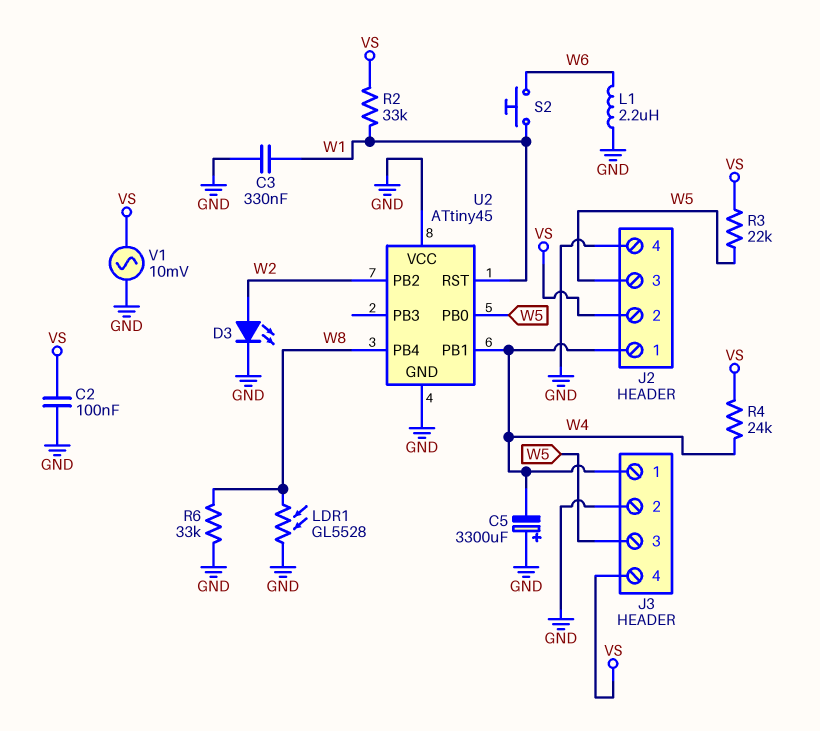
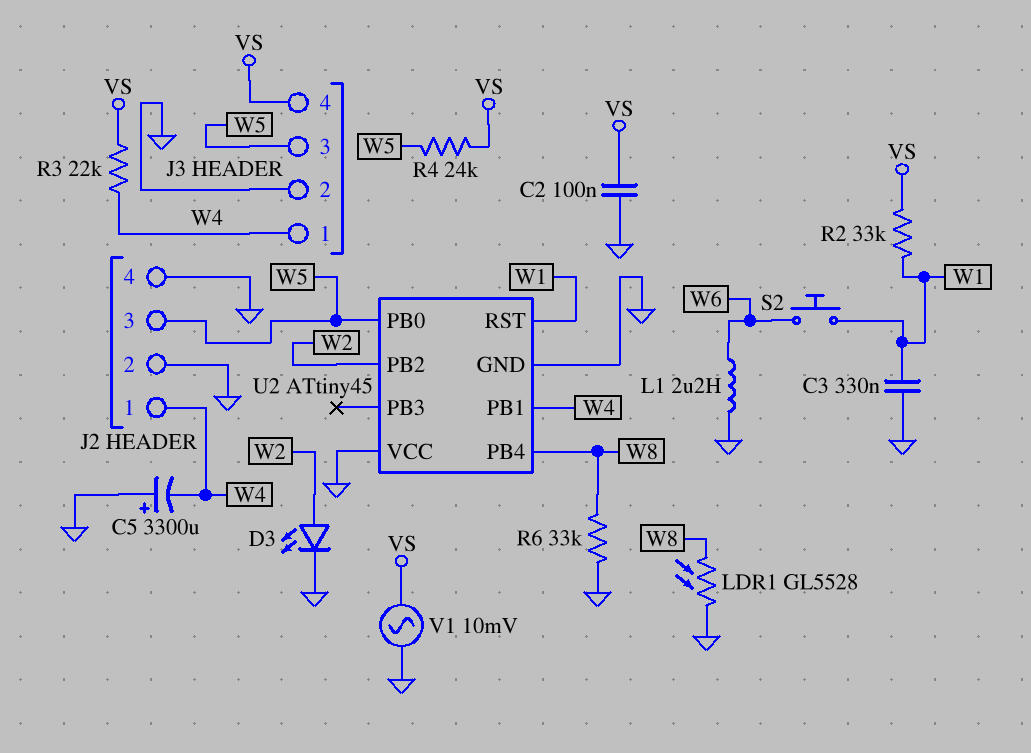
J2 pin 2: VS -> GND
R3: 22k (VS, W5) -> 22k (VS, W4)
R4: 24k (VS, W4) -> 24k (VS, W5)

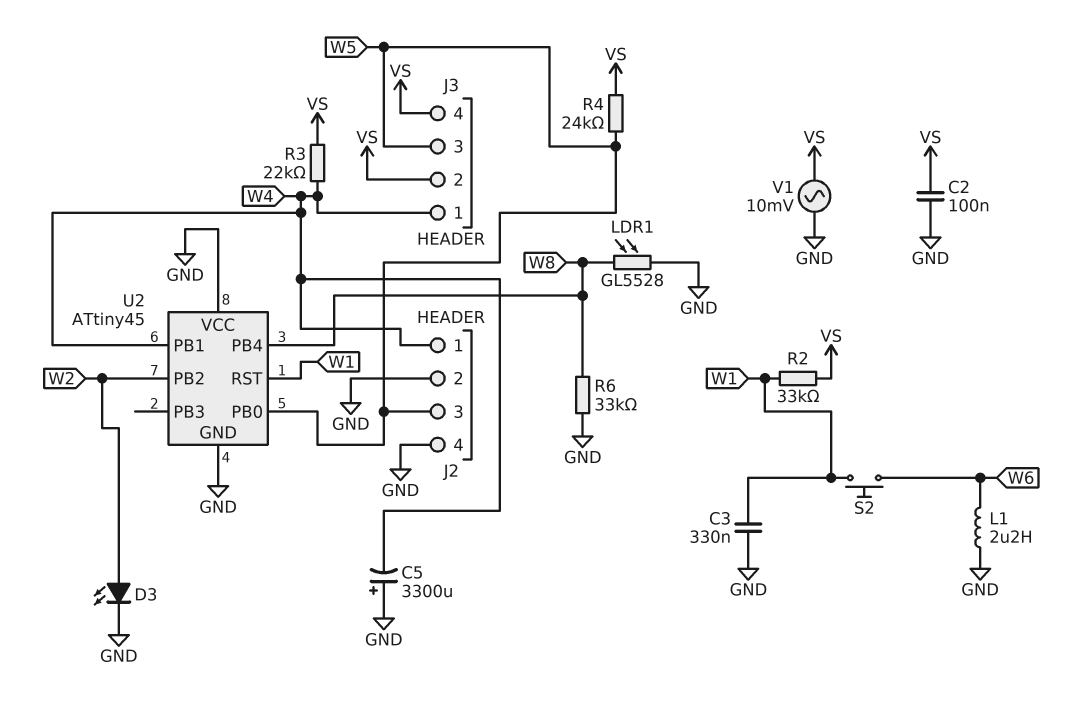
J3 pin 2: GND -> VS

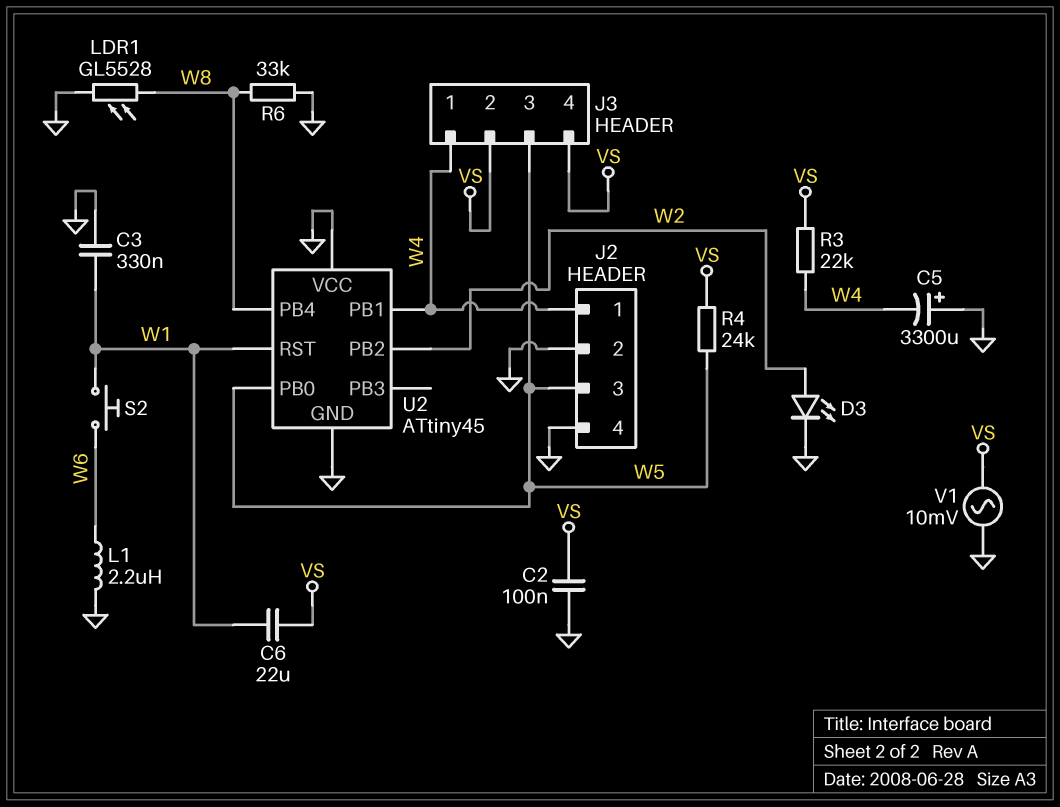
C6: none -> 22uF (VS, W1)
R2: 33k (VS, W1) -> none

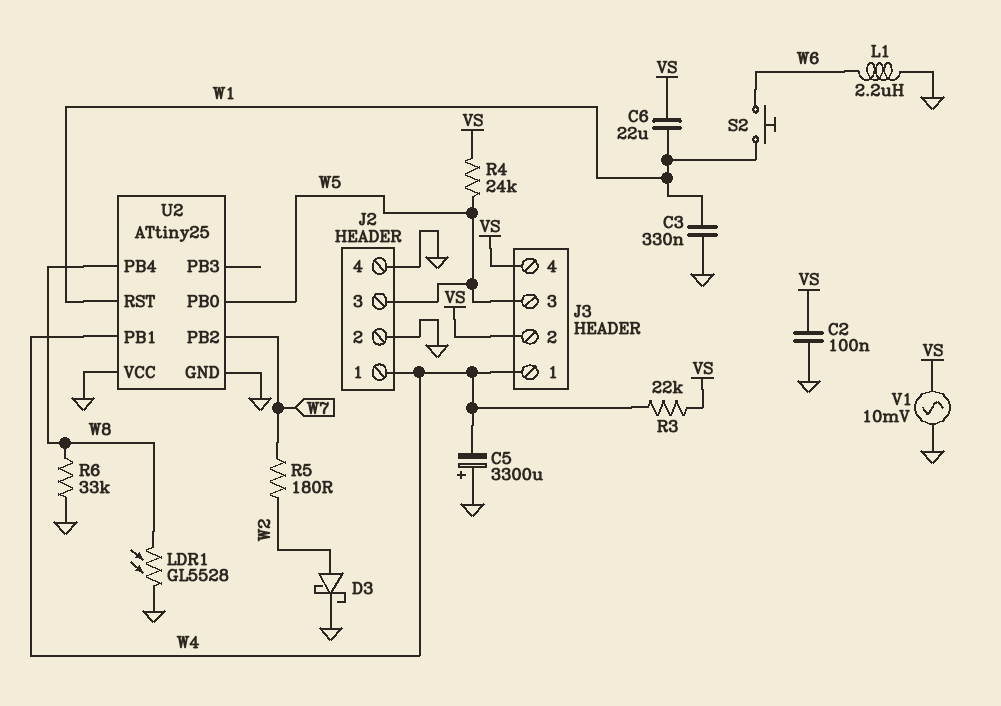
D3: LED (A W2, K GND) -> schottky (A W2, K GND)
R5: none -> 180 (W2, W7)
U2: ATtiny45 -> ATtiny25
U2 pin PB2: W2 -> W7

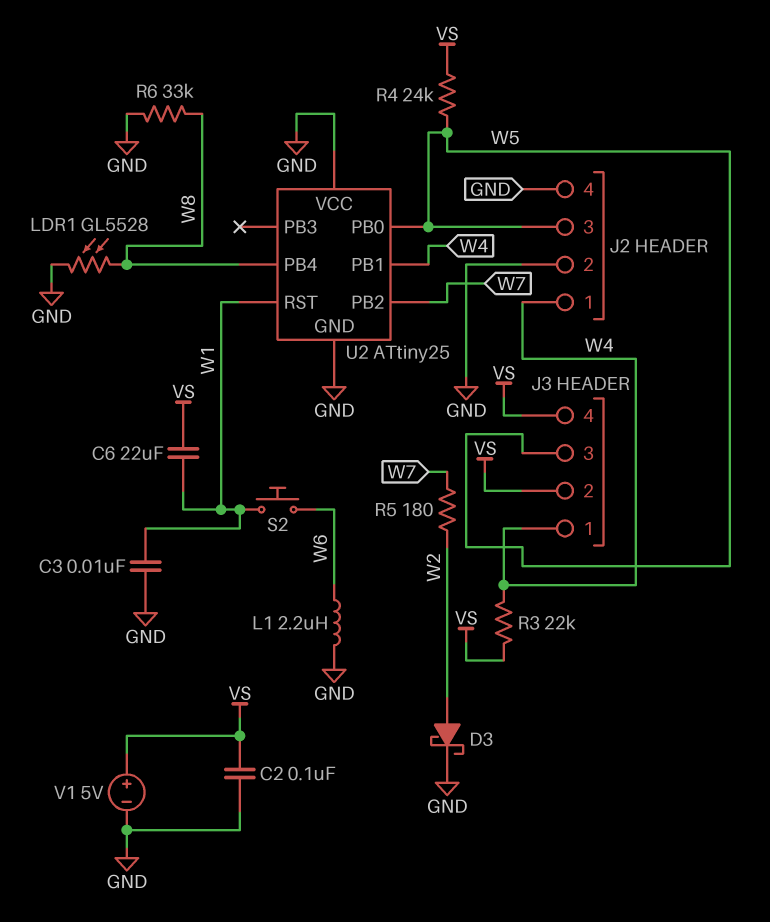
C3: 330nF (GND, W1) -> 10nF (GND, W1)
C5: 3300uF (plus GND, minus W4) -> none
V1: AC 10mV (GND, VS) -> 5V (plus VS, minus GND)

